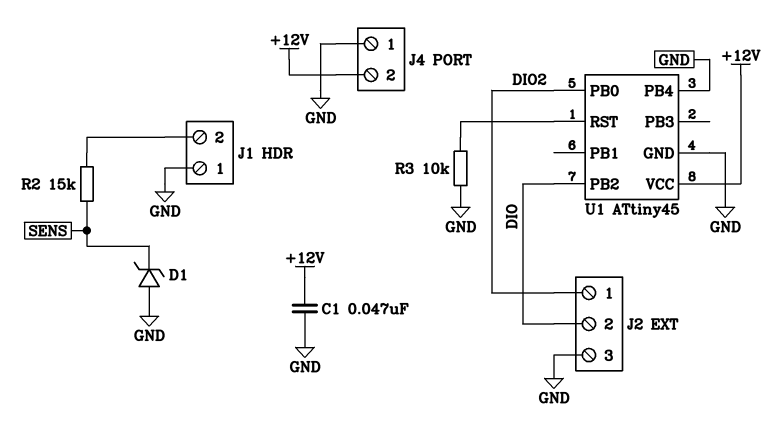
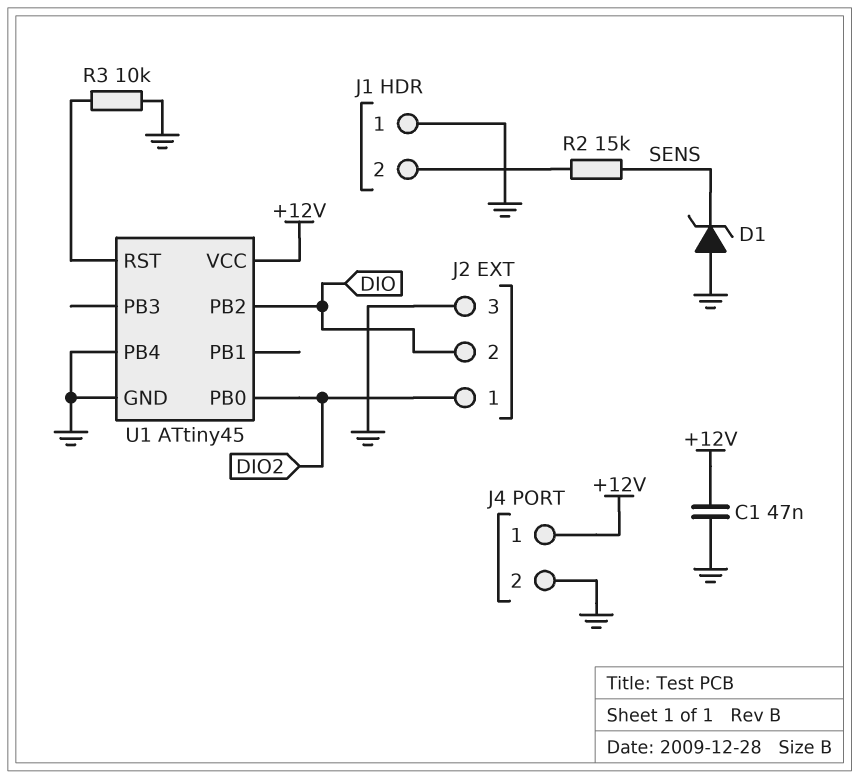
J4 pin 1: GND -> +12V
J4 pin 2: +12V -> GND

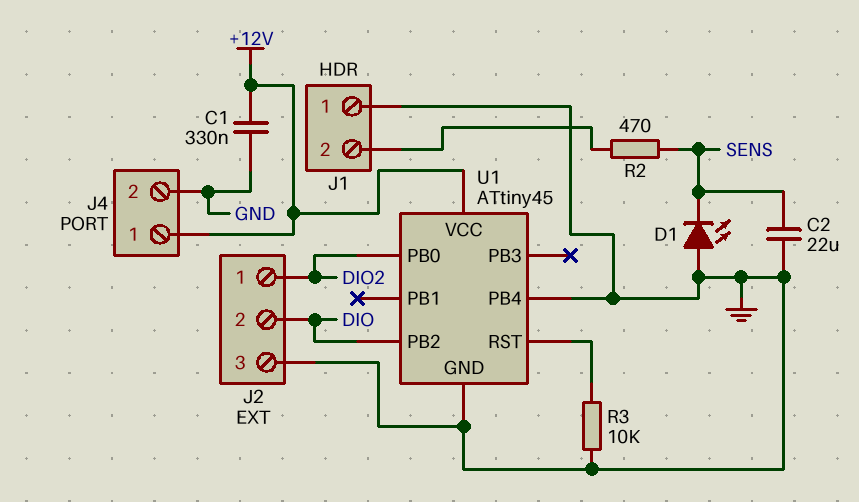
C1: 47nF (+12V, GND) -> 330nF (+12V, GND)
C2: none -> 22uF (GND, SENS)
D1: zener (A GND, K SENS) -> LED (A GND, K SENS)
R2: 15k (J1/2, SENS) -> 470 (J1/2, SENS)

